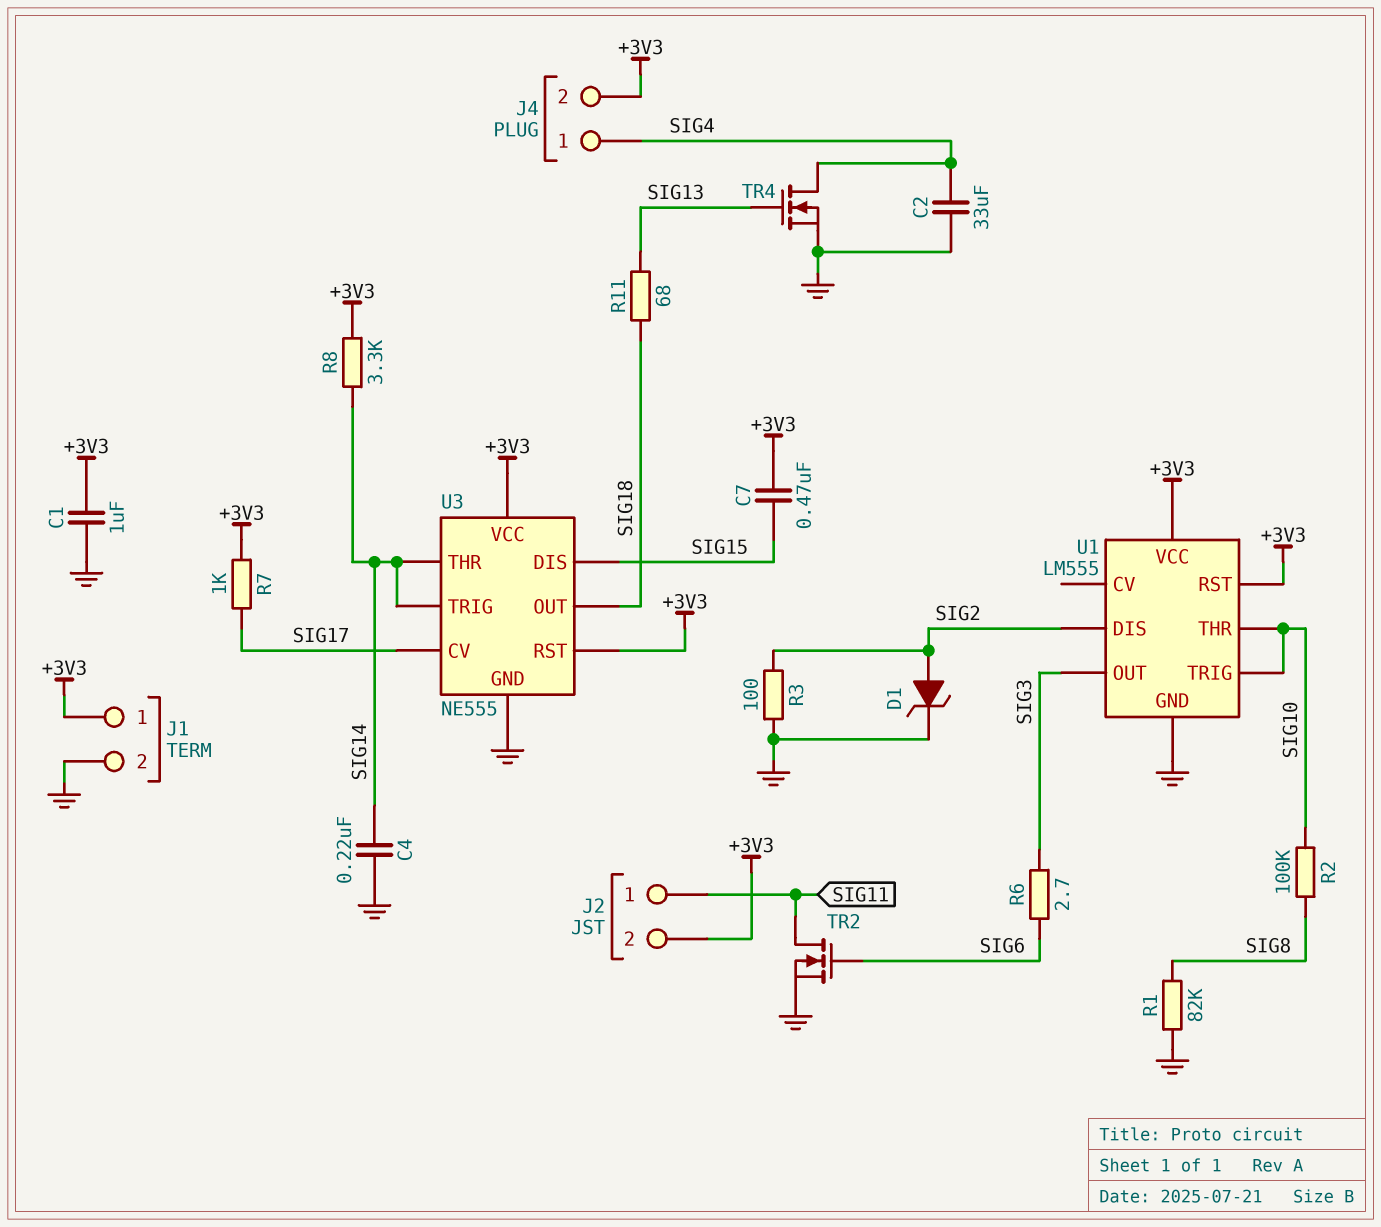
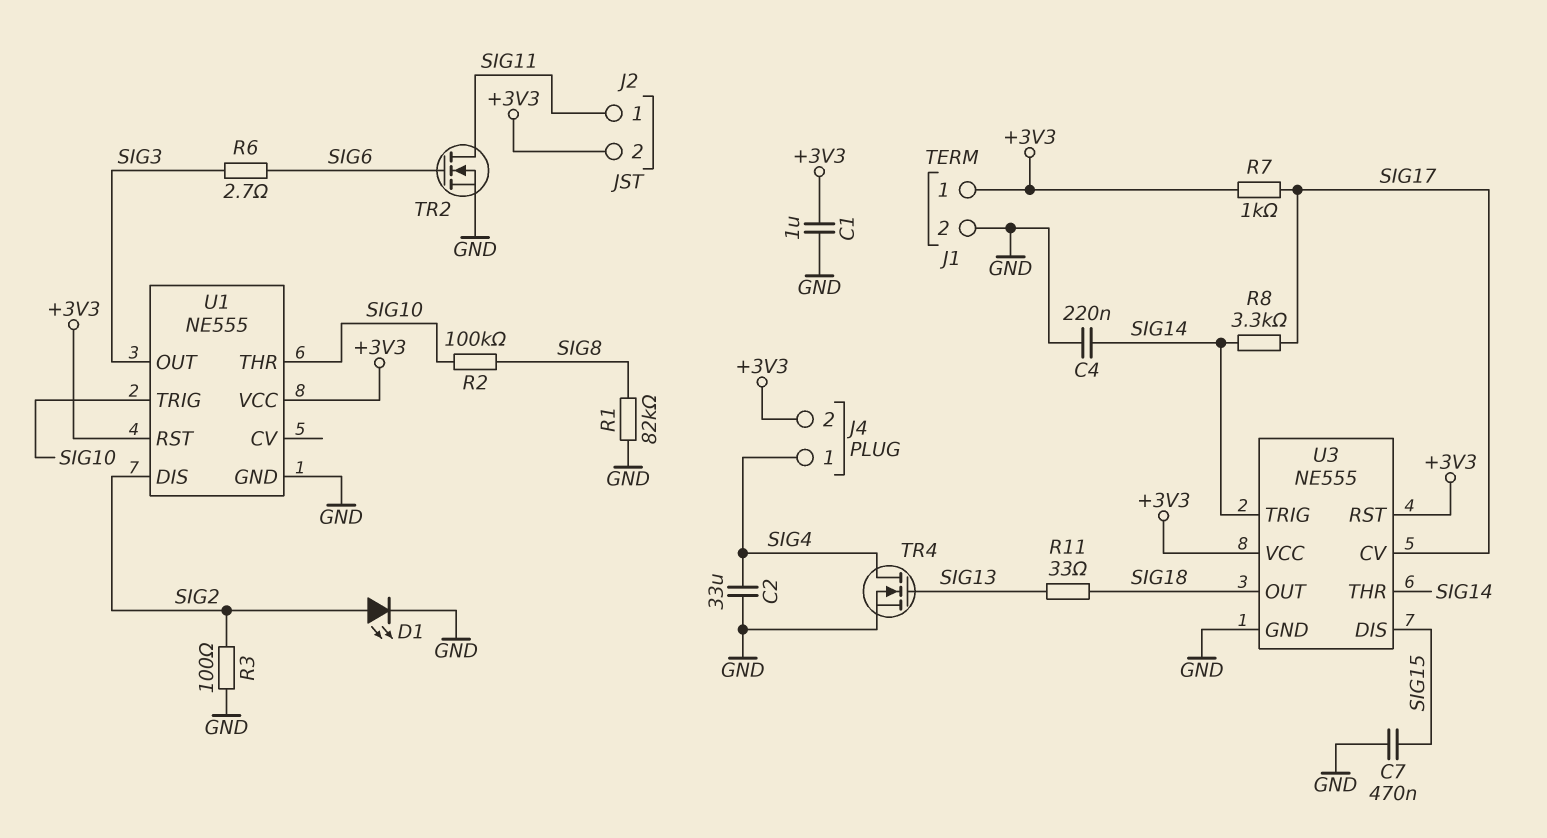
C7: 470nF (+3V3, SIG15) -> 470nF (GND, SIG15)
D1: zener (A SIG2, K GND) -> LED (A SIG2, K GND)
R8: 3.3k (+3V3, SIG14) -> 3.3k (SIG14, SIG17)
R11: 68 (SIG13, SIG18) -> 33 (SIG13, SIG18)
U1: LM555 -> NE555

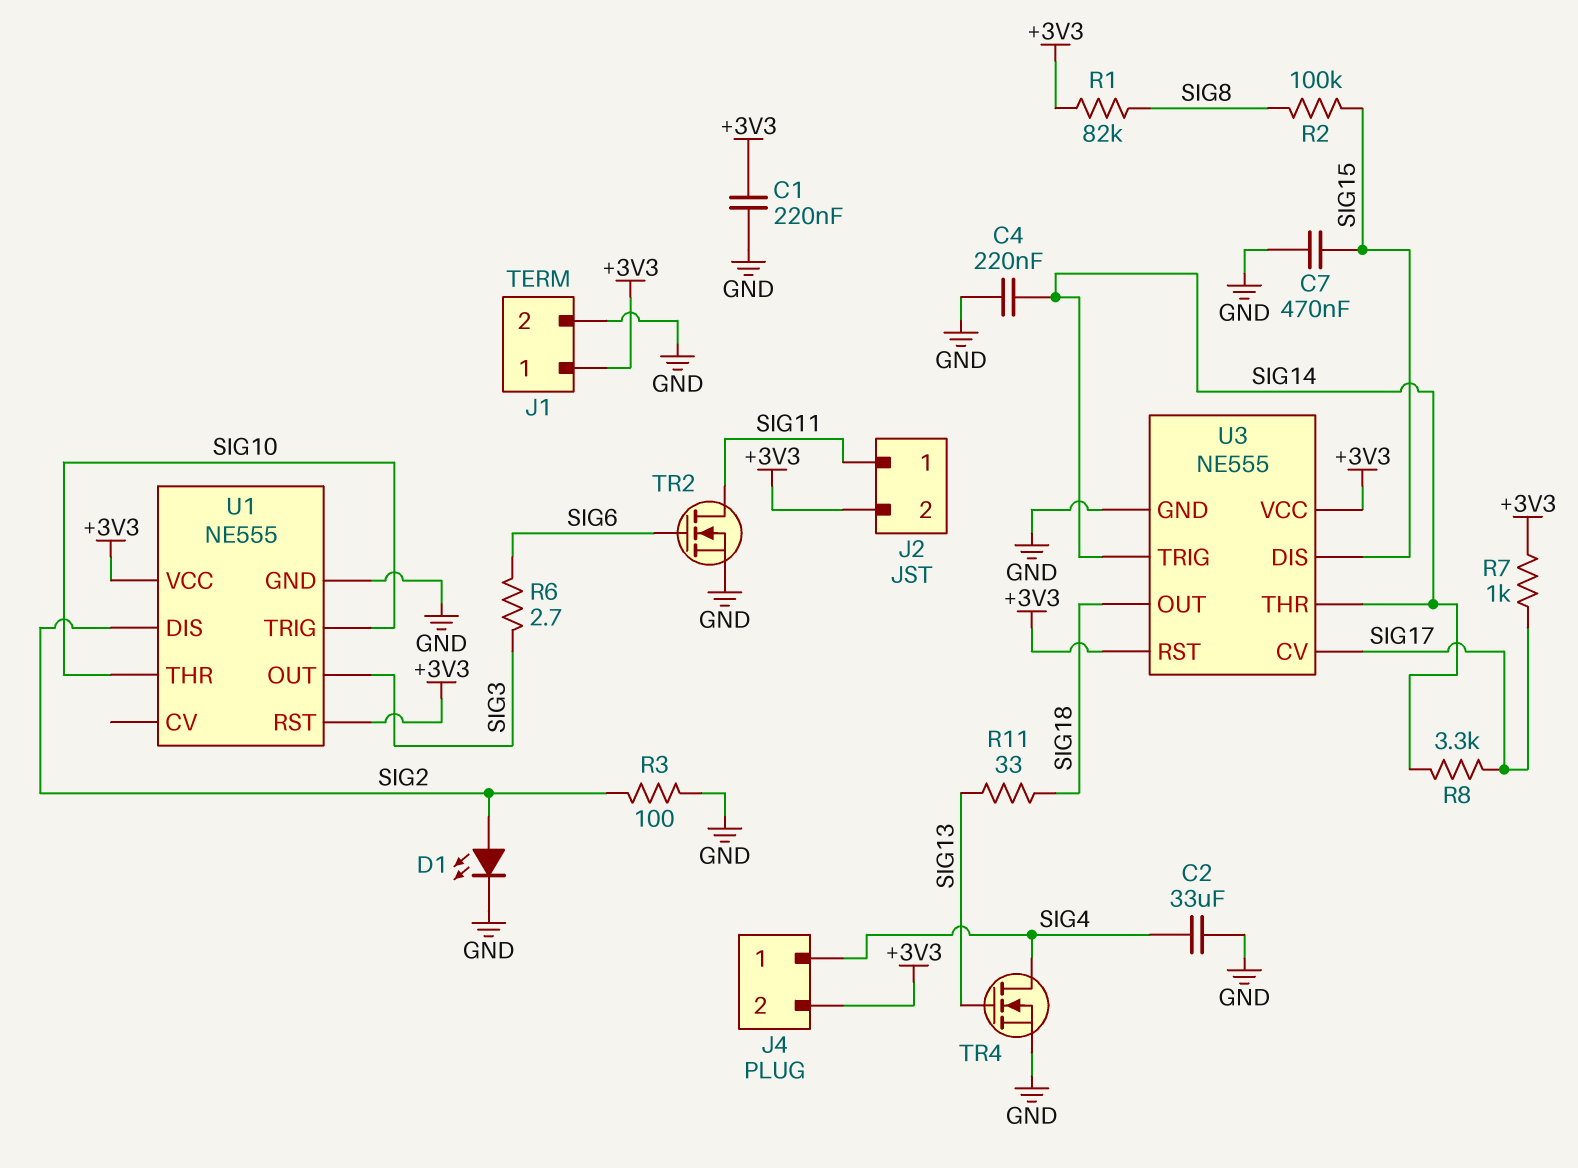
C1: 1uF (+3V3, GND) -> 220nF (+3V3, GND)
R1: 82k (GND, SIG8) -> 82k (+3V3, SIG8)
R2: 100k (SIG8, SIG10) -> 100k (SIG8, SIG15)

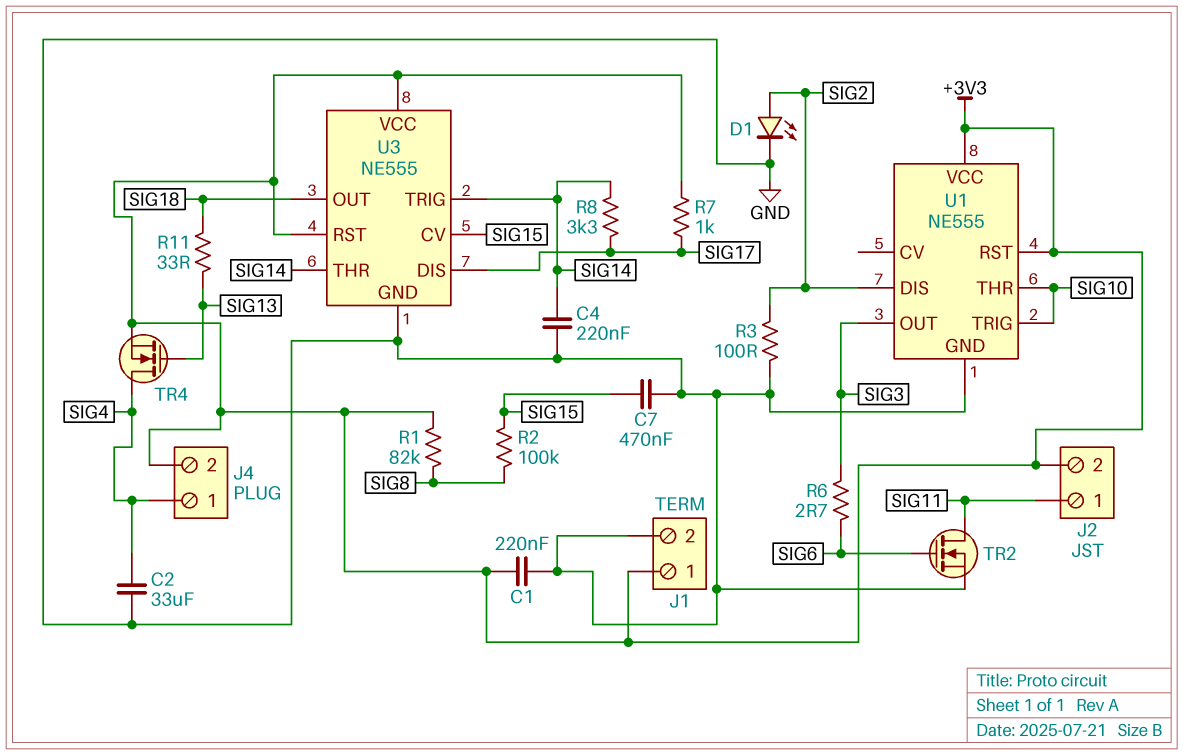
TR4: NMOS (G SIG13, D SIG4, S GND) -> NMOS (G SIG13, D SIG4, S +3V3)
U3 pin CV: SIG17 -> SIG15
U3 pin DIS: SIG15 -> SIG17

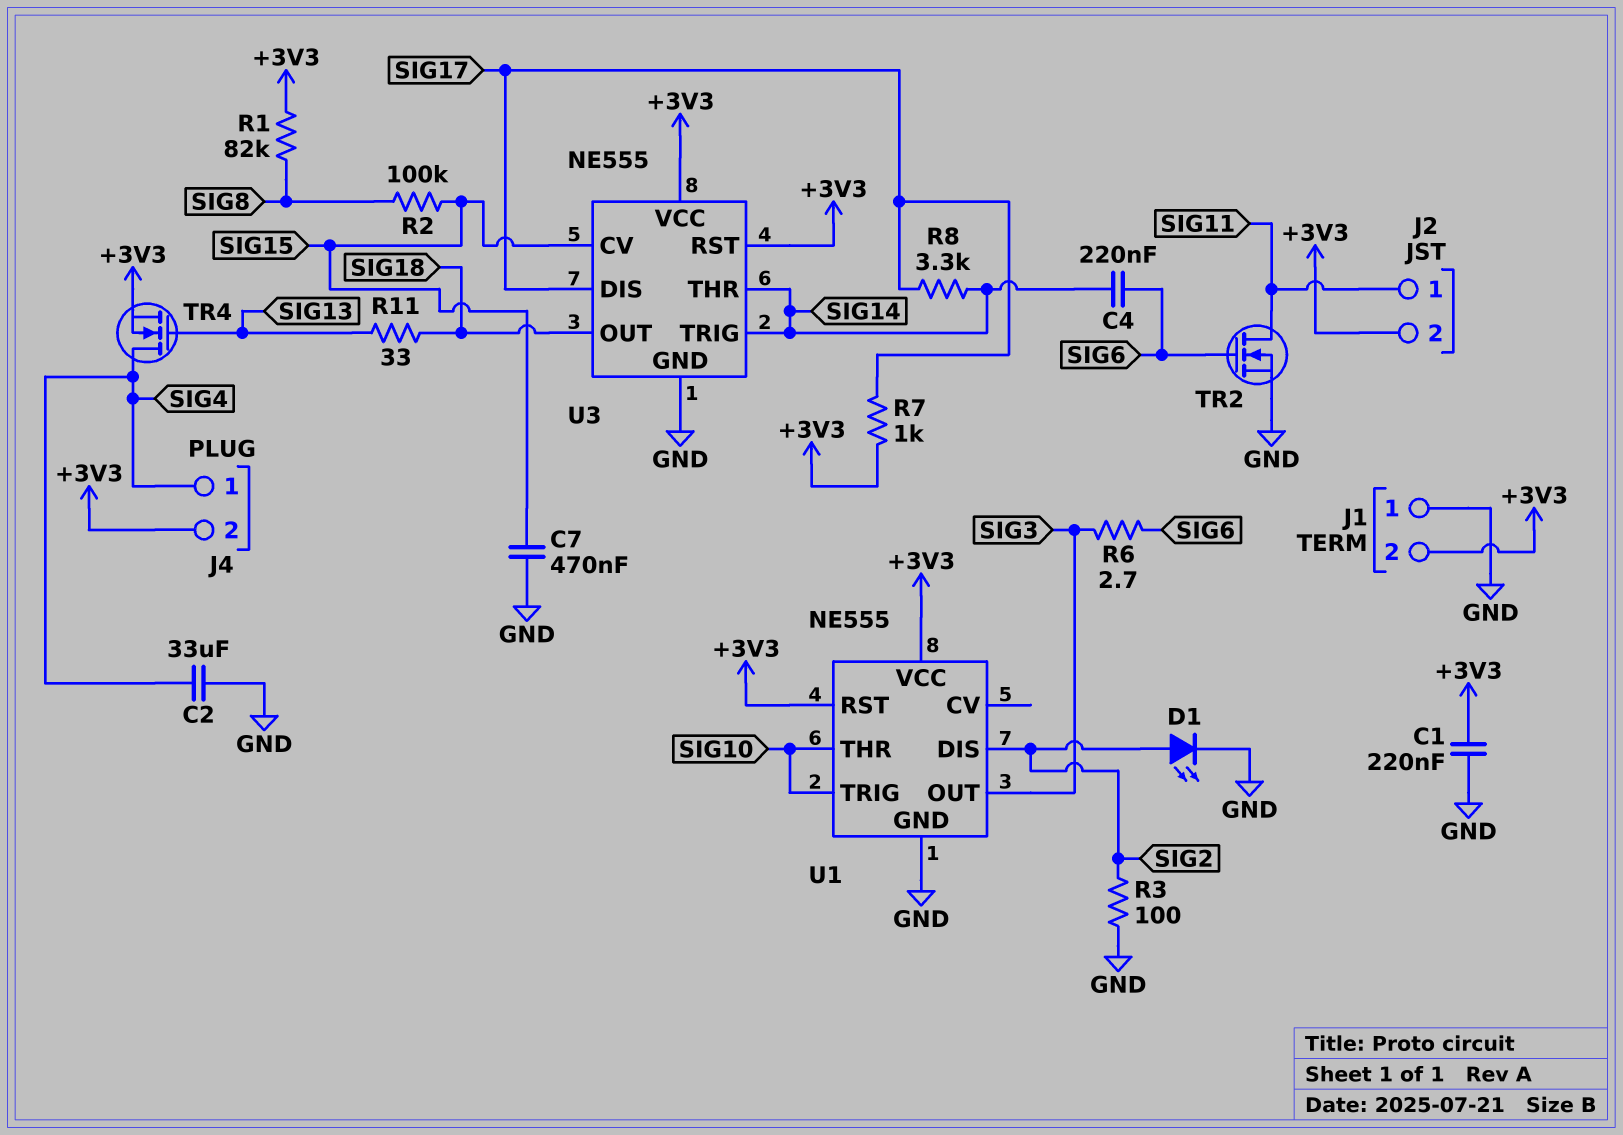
C4: 220nF (GND, SIG14) -> 220nF (SIG6, SIG14)
J1 pin 1: +3V3 -> GND
J1 pin 2: GND -> +3V3

